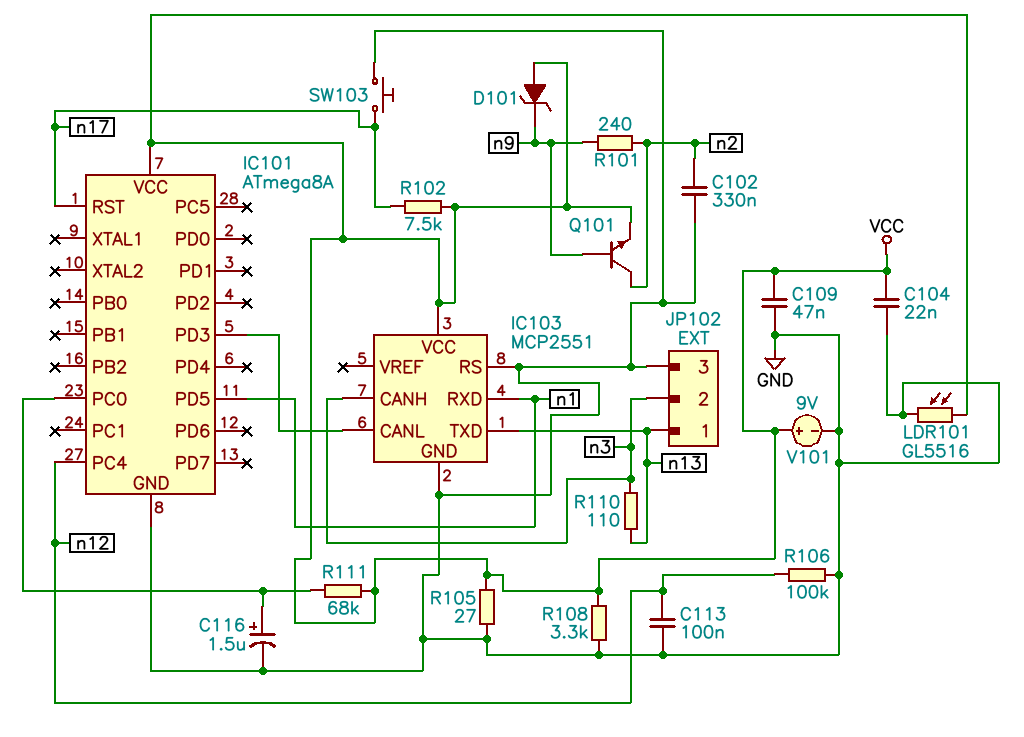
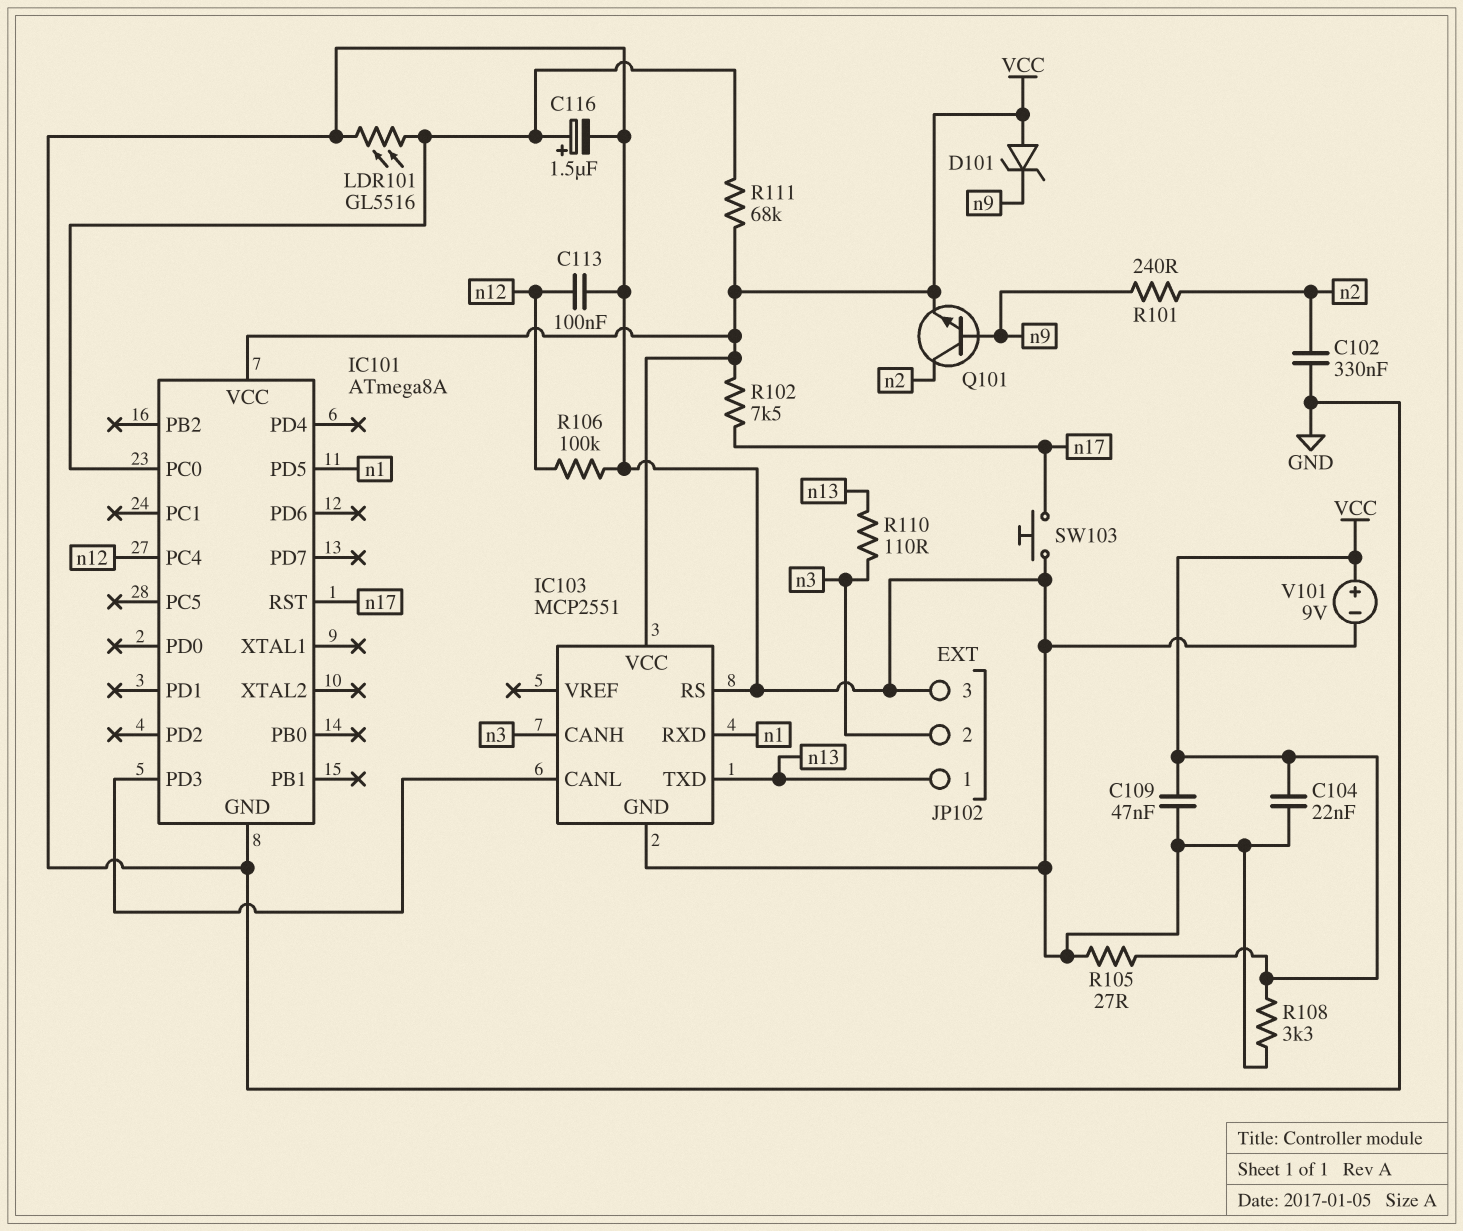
LDR101: GL5516 (GND, VCC) -> GL5516 (GND, IC101/PC0)

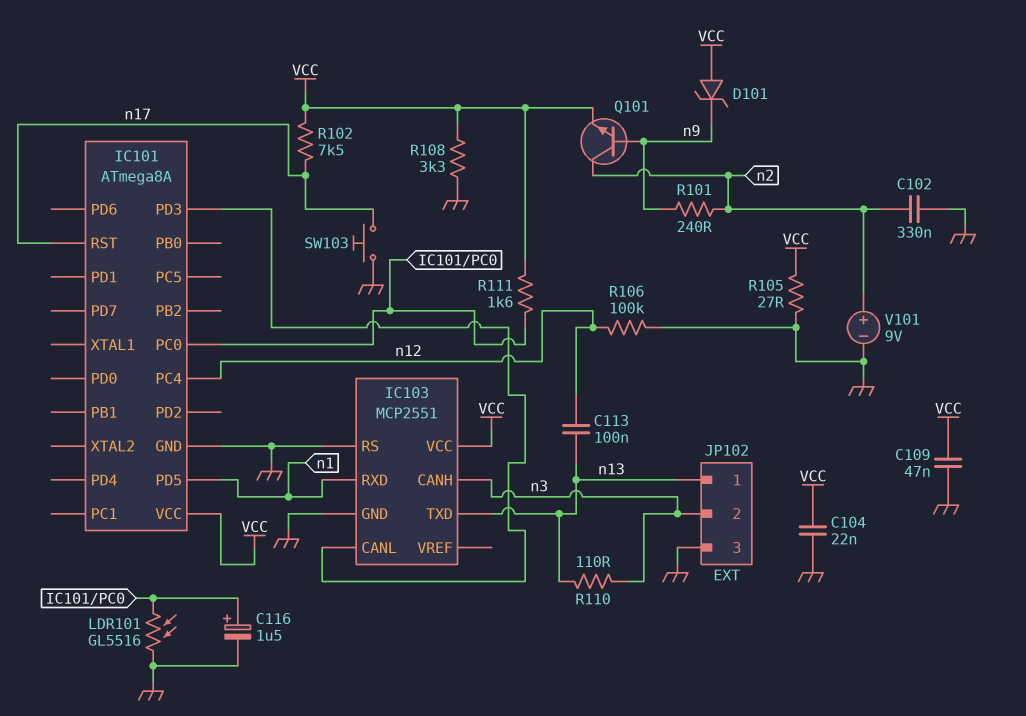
C113: 100nF (GND, n12) -> 100nF (n12, n13)
R111: 68k (IC101/PC0, VCC) -> 1.6k (IC101/PC0, VCC)
V101: 9V (plus VCC, minus GND) -> 9V (plus n2, minus GND)

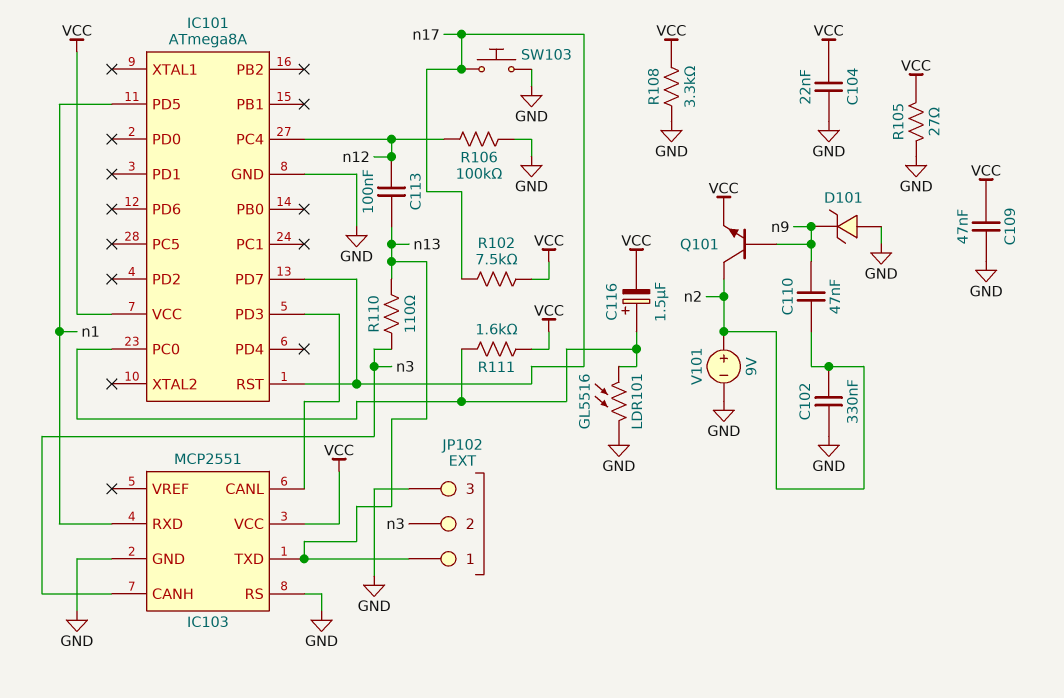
C110: none -> 47nF (n2, n9)
C116: 1.5uF (plus IC101/PC0, minus GND) -> 1.5uF (plus IC101/PC0, minus VCC)
D101: zener (A VCC, K n9) -> zener (A GND, K n9)
IC101 pin PD7: none -> n17
R101: 240 (n2, n9) -> none

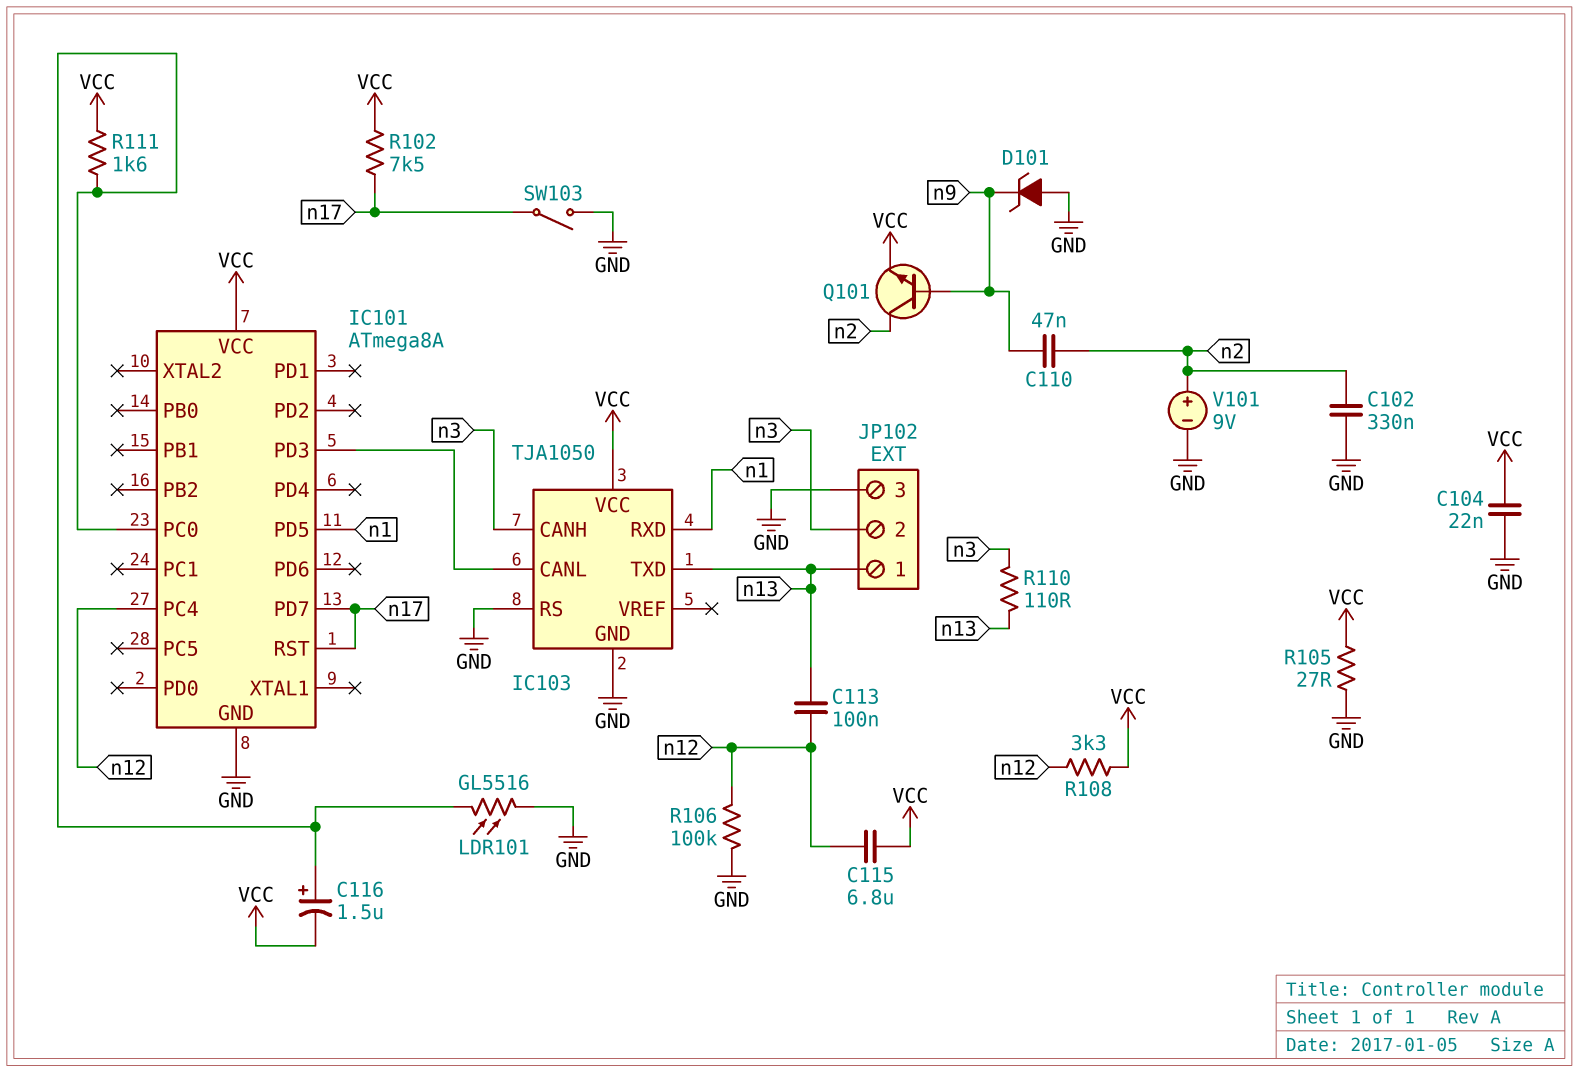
C109: 47nF (GND, VCC) -> none
C115: none -> 6.8uF (VCC, n12)
IC103: MCP2551 -> TJA1050
R108: 3.3k (GND, VCC) -> 3.3k (VCC, n12)
SW103: button (GND, n17) -> switch (GND, n17)

